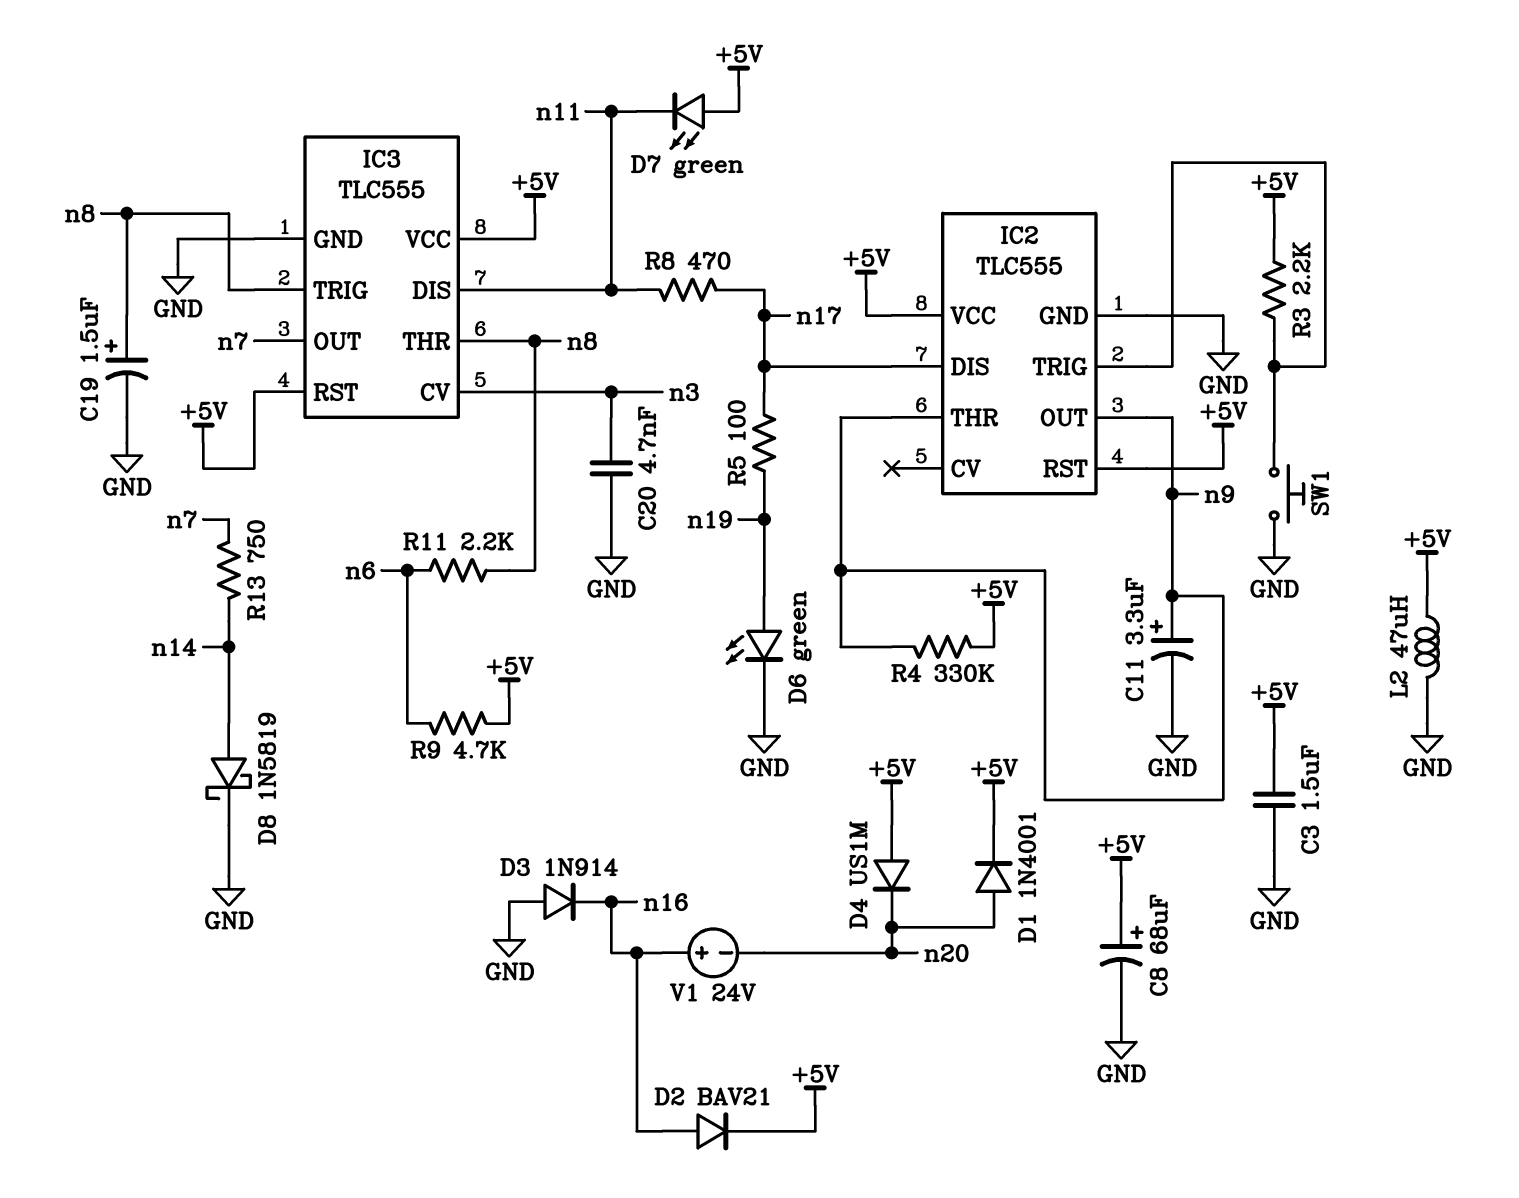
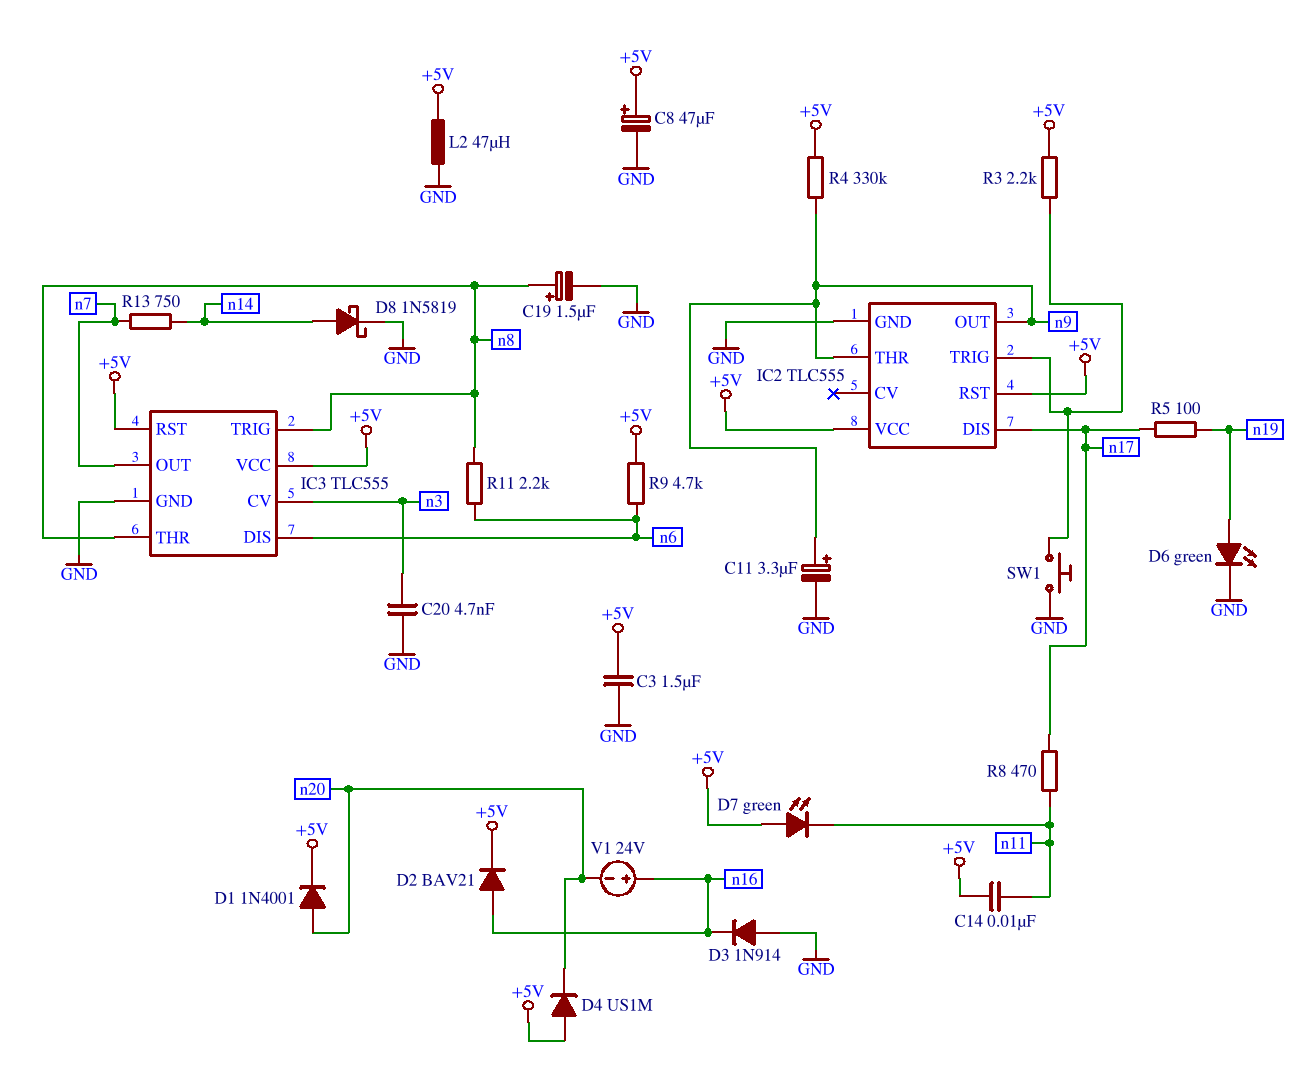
C8: 68uF (plus +5V, minus GND) -> 47uF (plus +5V, minus GND)
C14: none -> 10nF (+5V, n11)
IC3 pin DIS: n11 -> n6

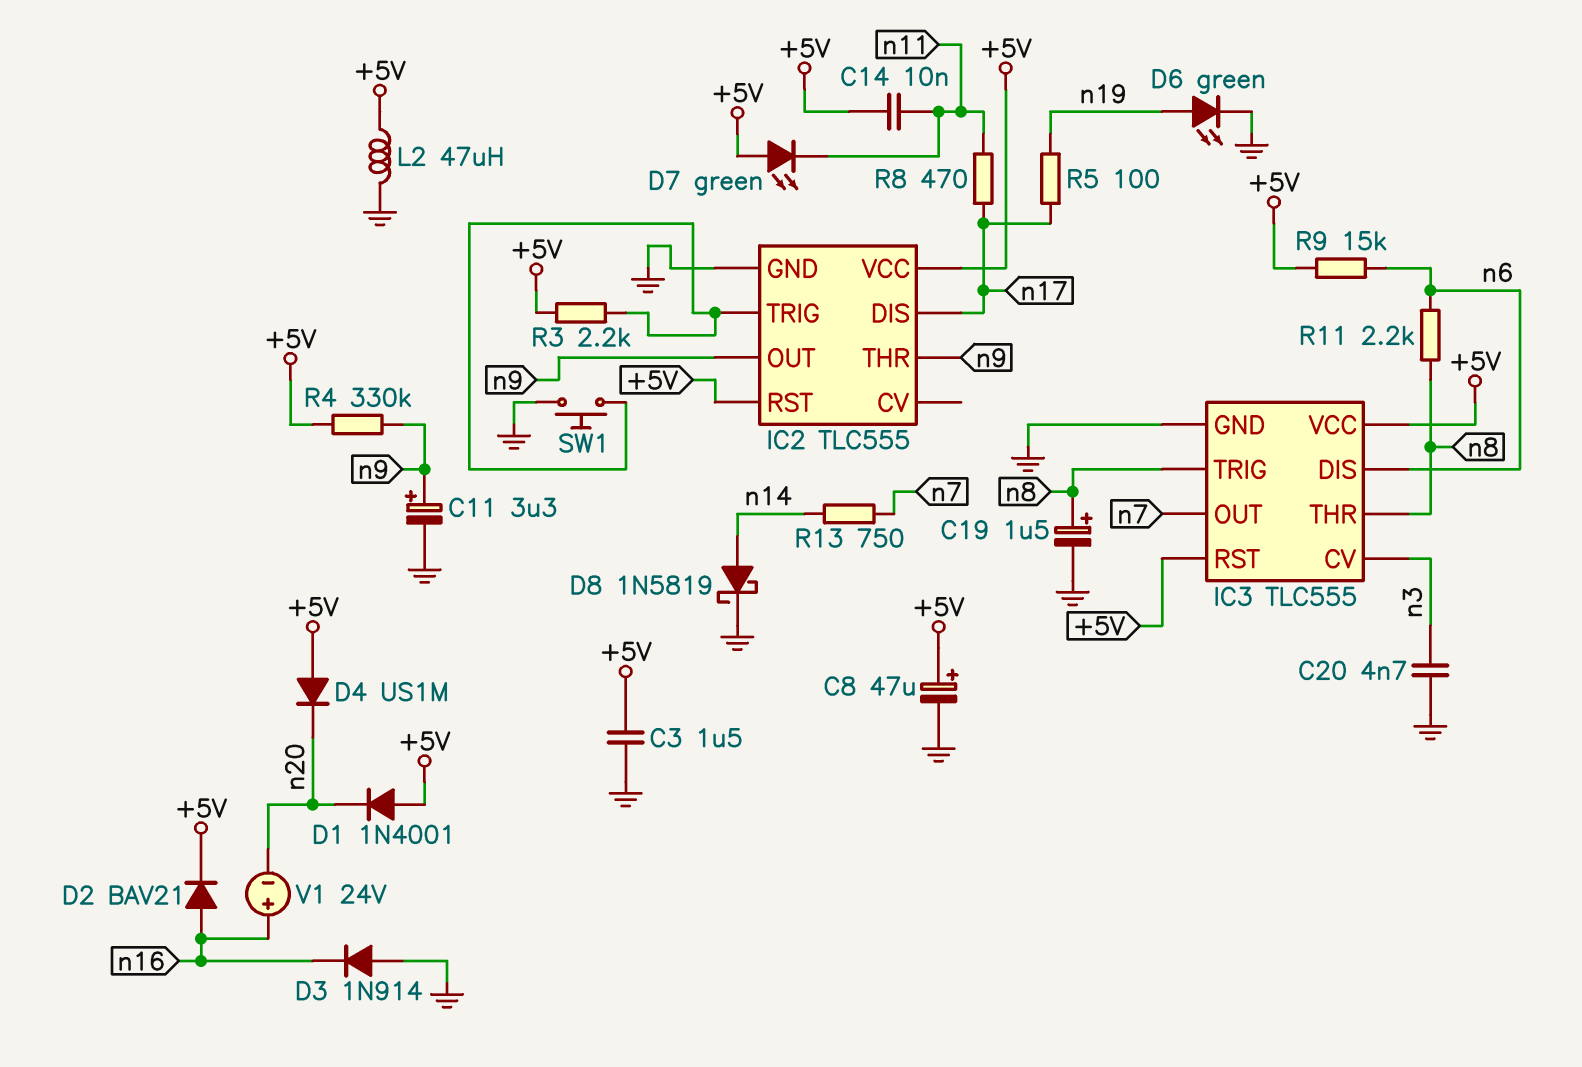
D1: diode 1N4001 (A n20, K +5V) -> diode 1N4001 (A +5V, K n20)
R9: 4.7k (+5V, n6) -> 15k (+5V, n6)

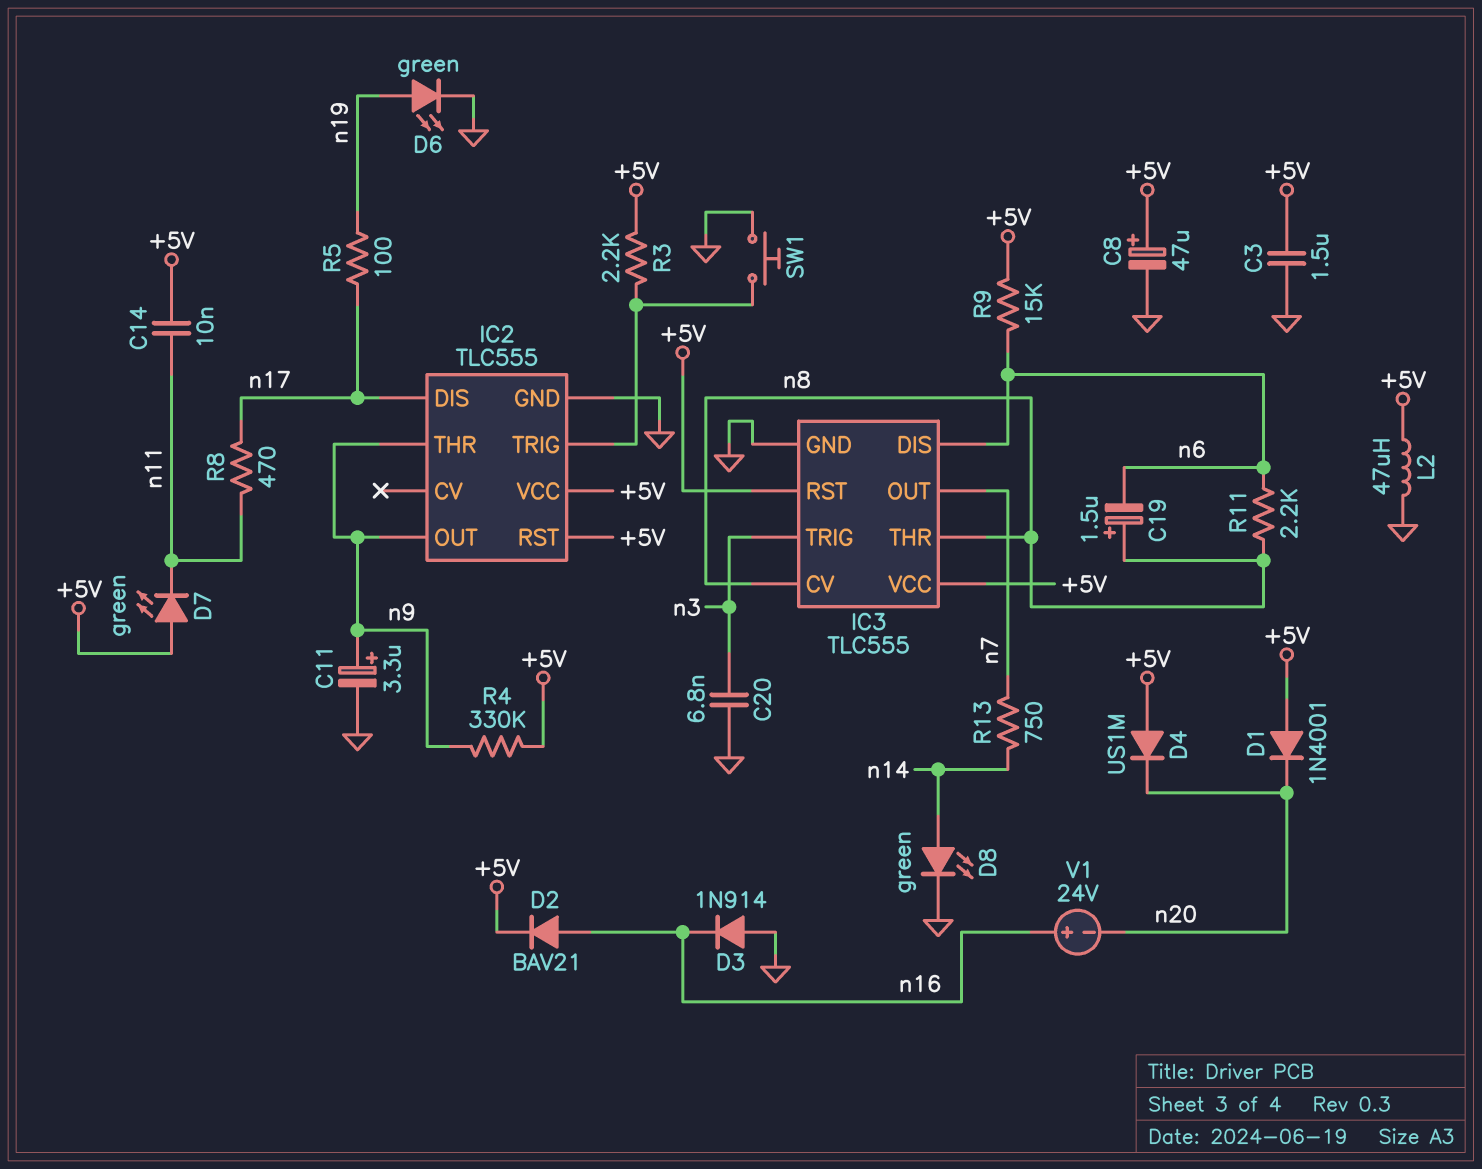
C19: 1.5uF (plus n8, minus GND) -> 1.5uF (plus n8, minus n6)
C20: 4.7nF (GND, n3) -> 6.8nF (GND, n3)
D8: schottky 1N5819 (A n14, K GND) -> LED green (A n14, K GND)
IC3 pin CV: n3 -> n8
IC3 pin TRIG: n8 -> n3

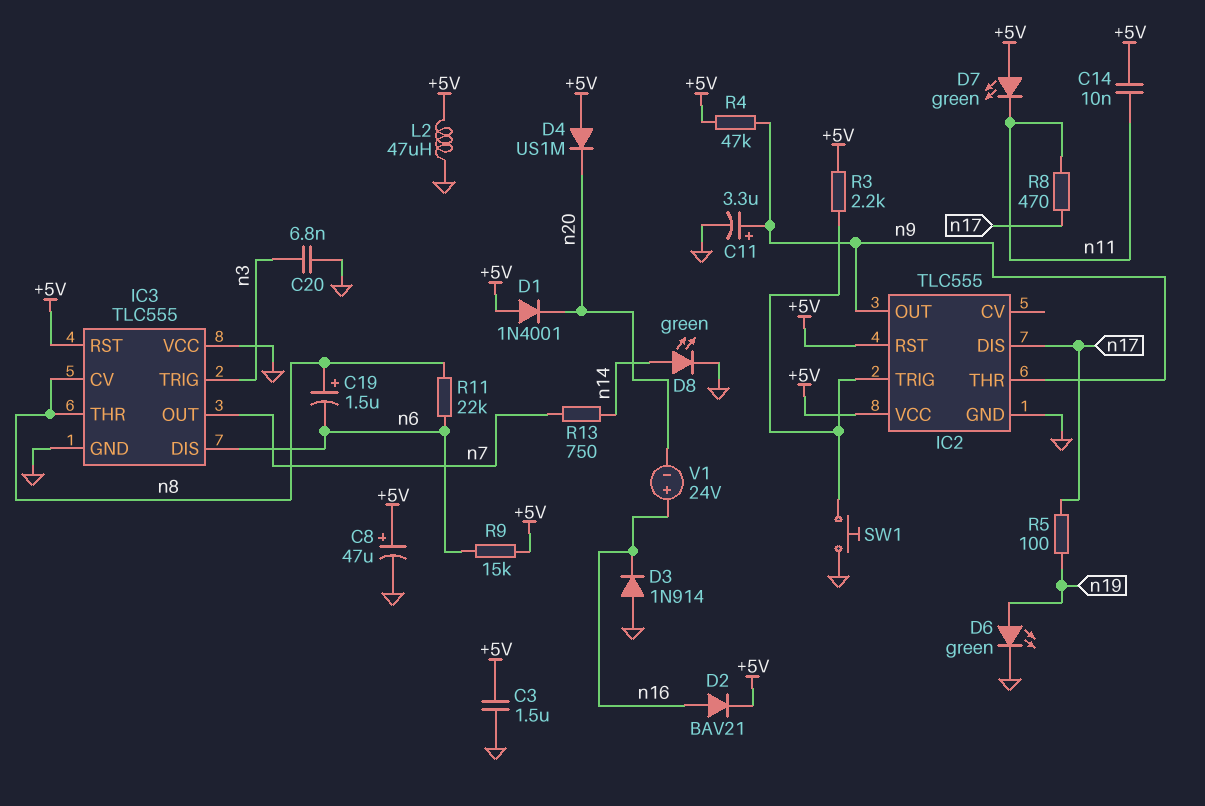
IC3 pin VCC: +5V -> GND
R4: 330k (+5V, n9) -> 47k (+5V, n9)
R11: 2.2k (n6, n8) -> 22k (n6, n8)

